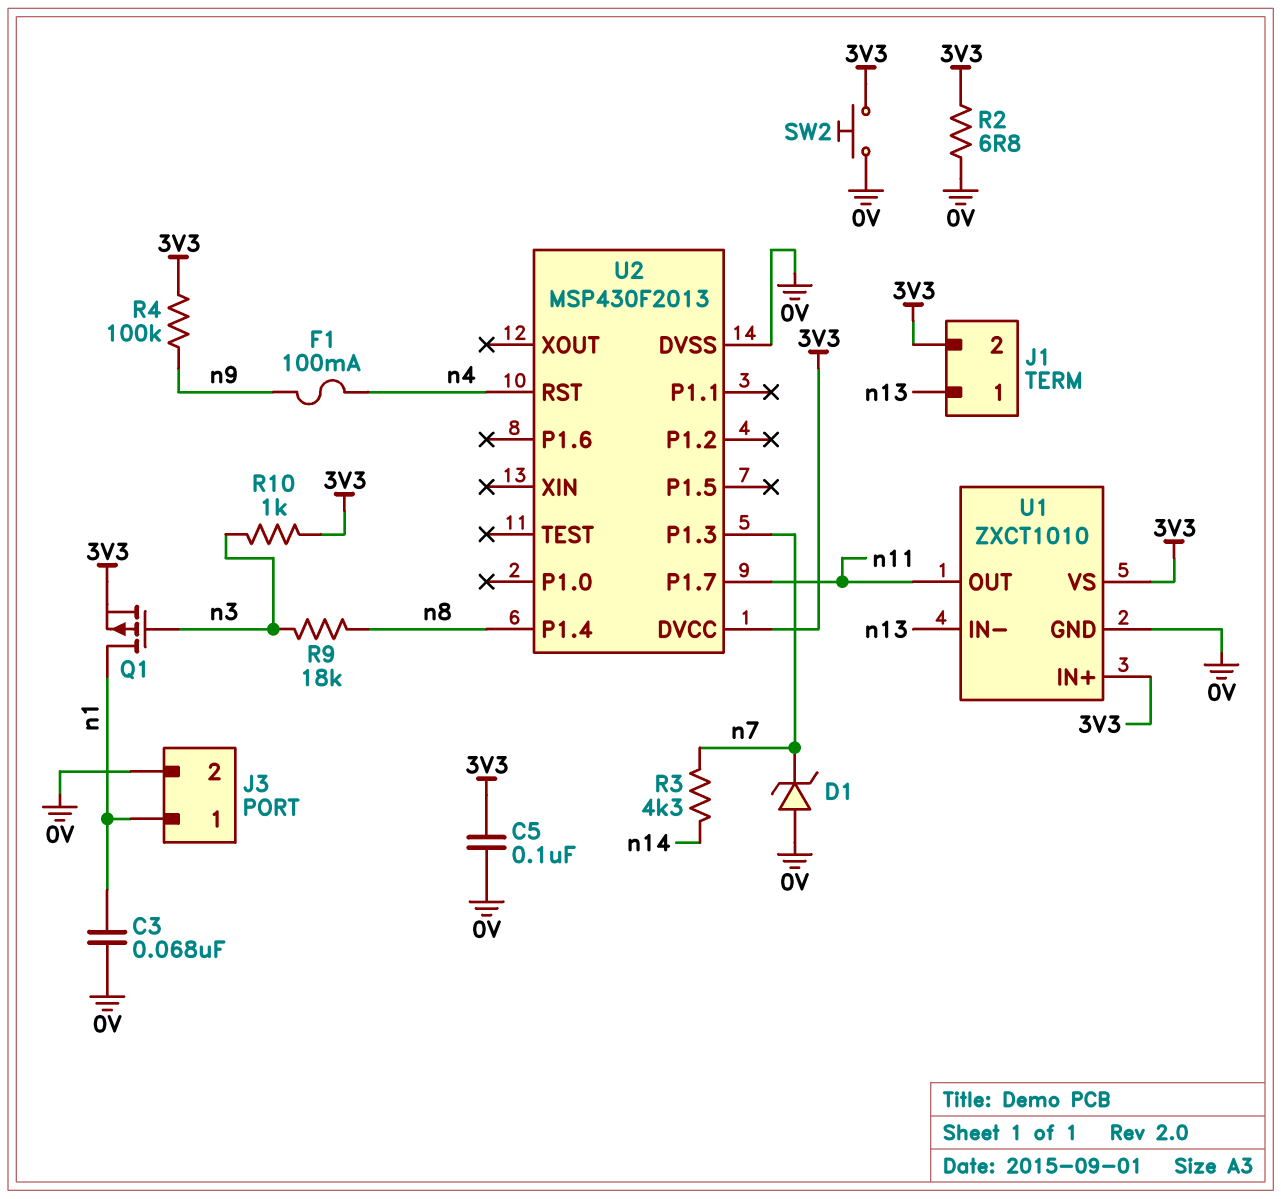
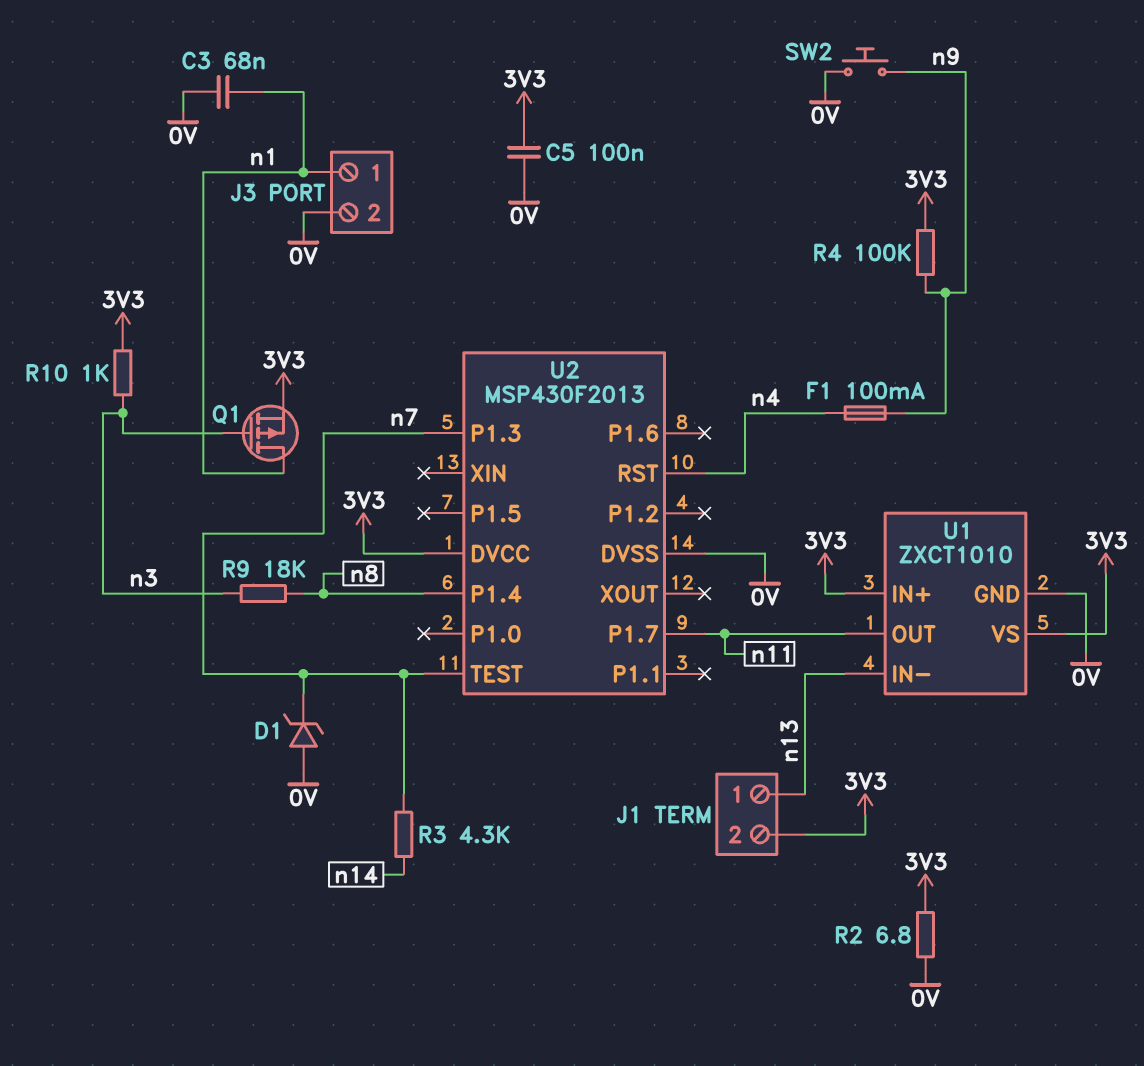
SW2: button (0V, 3V3) -> button (0V, n9)
U2 pin TEST: none -> n7

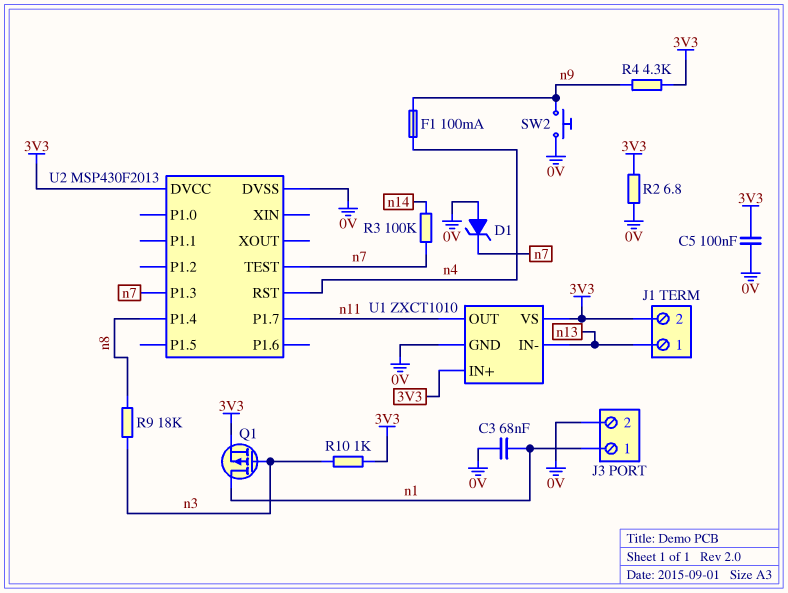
R3: 4.3k (n7, n14) -> 100k (n7, n14)
R4: 100k (3V3, n9) -> 4.3k (3V3, n9)

